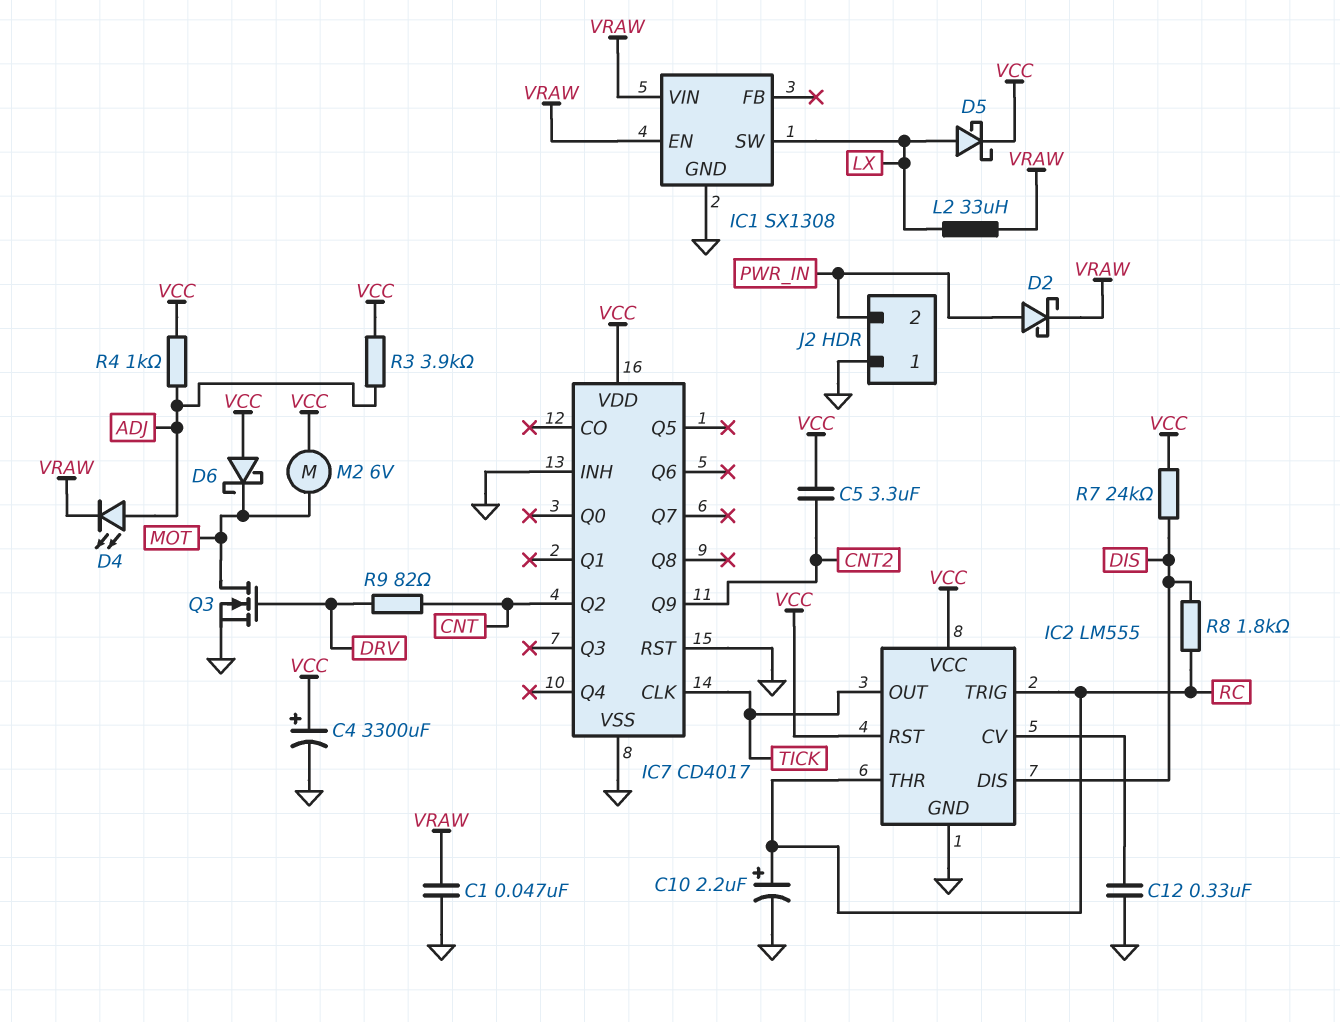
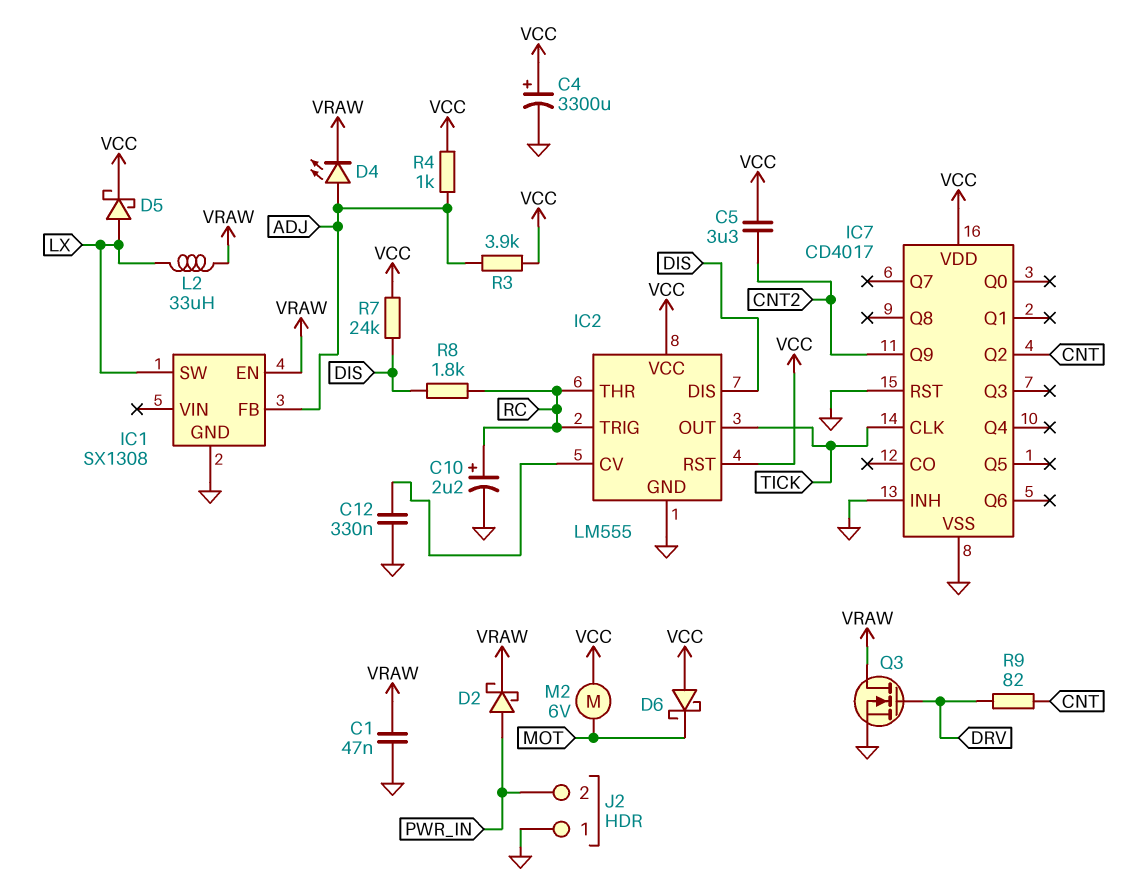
IC1 pin FB: none -> ADJ
IC1 pin VIN: VRAW -> none
Q3: NMOS (G DRV, D MOT, S GND) -> NMOS (G DRV, D VRAW, S GND)

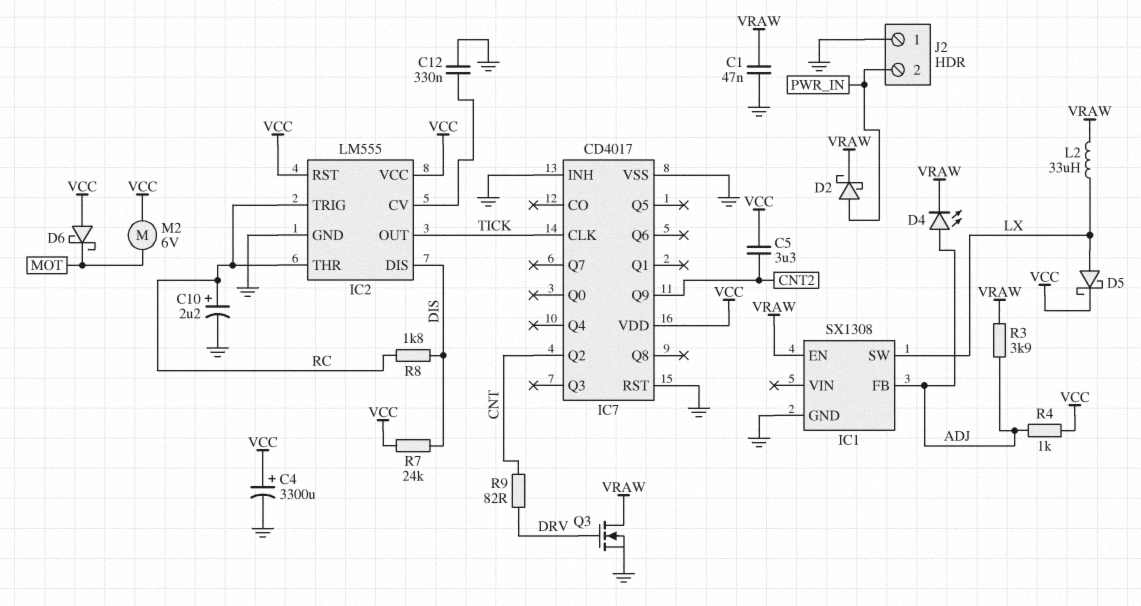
R3: 3.9k (ADJ, VCC) -> 3.9k (ADJ, VRAW)

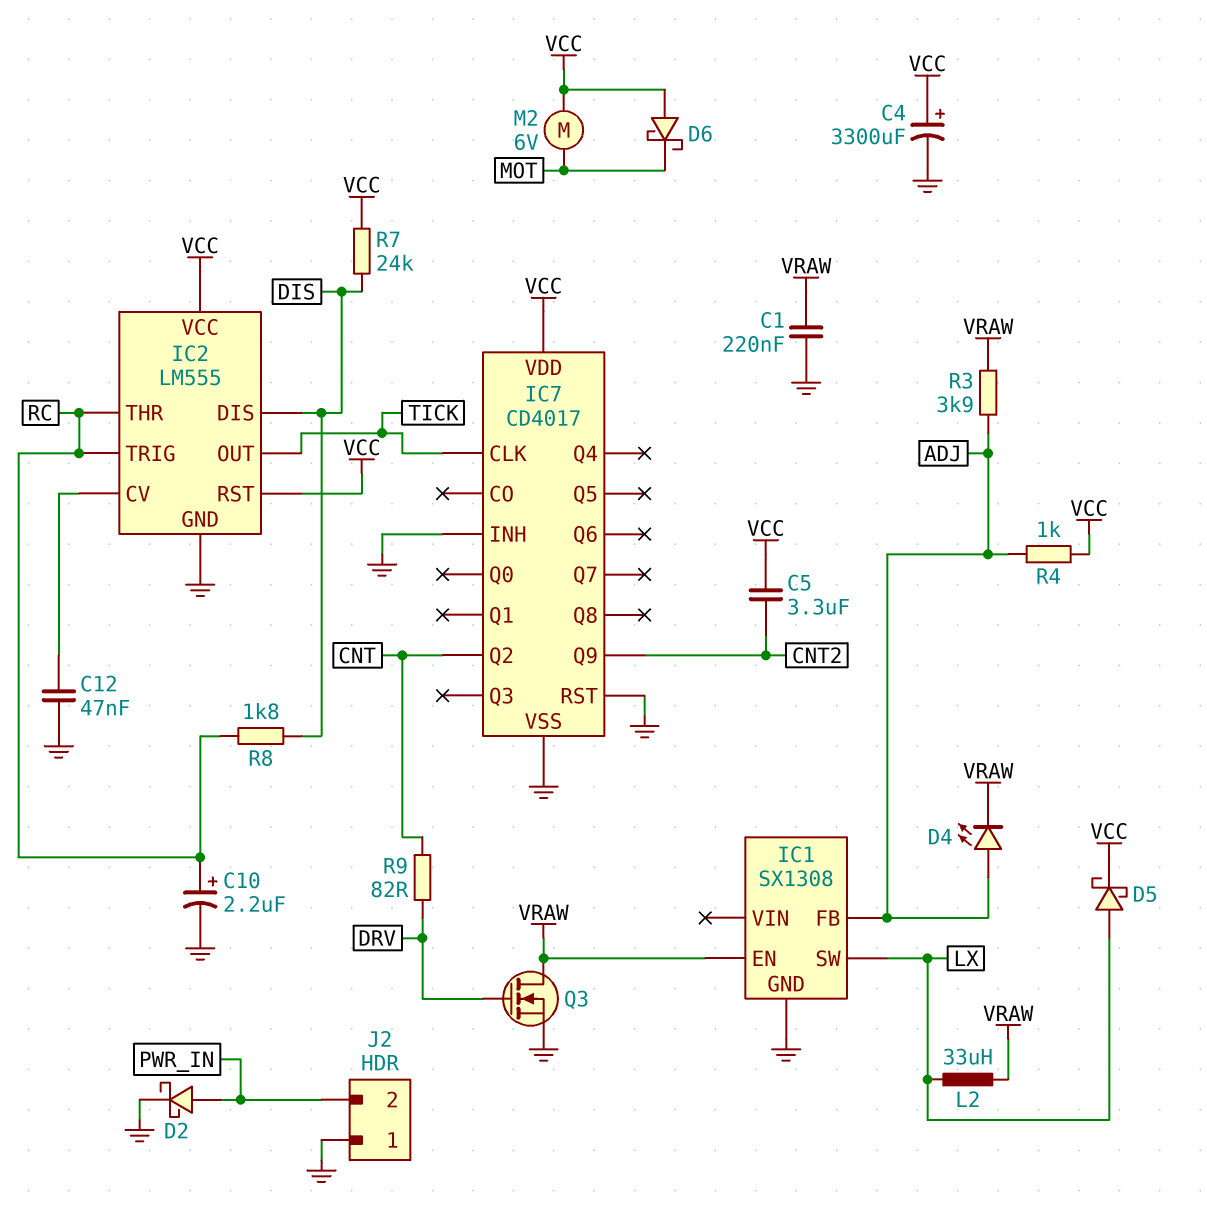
C1: 47nF (GND, VRAW) -> 220nF (GND, VRAW)
C12: 330nF (GND, IC2/CV) -> 47nF (GND, IC2/CV)
D2: schottky (A PWR_IN, K VRAW) -> schottky (A PWR_IN, K GND)

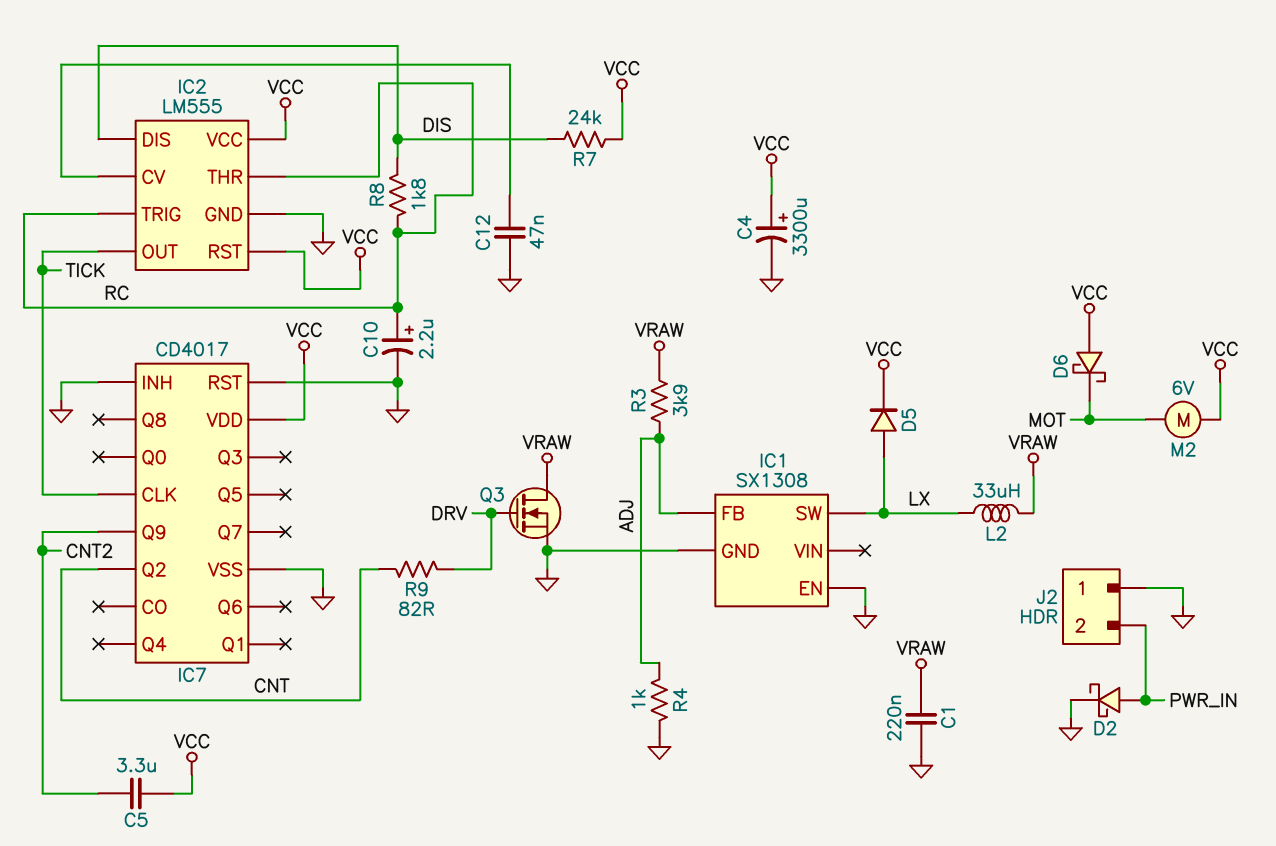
D4: LED (A ADJ, K VRAW) -> none
D5: schottky (A LX, K VCC) -> diode (A LX, K VCC)
IC1 pin EN: VRAW -> GND
R4: 1k (ADJ, VCC) -> 1k (ADJ, GND)

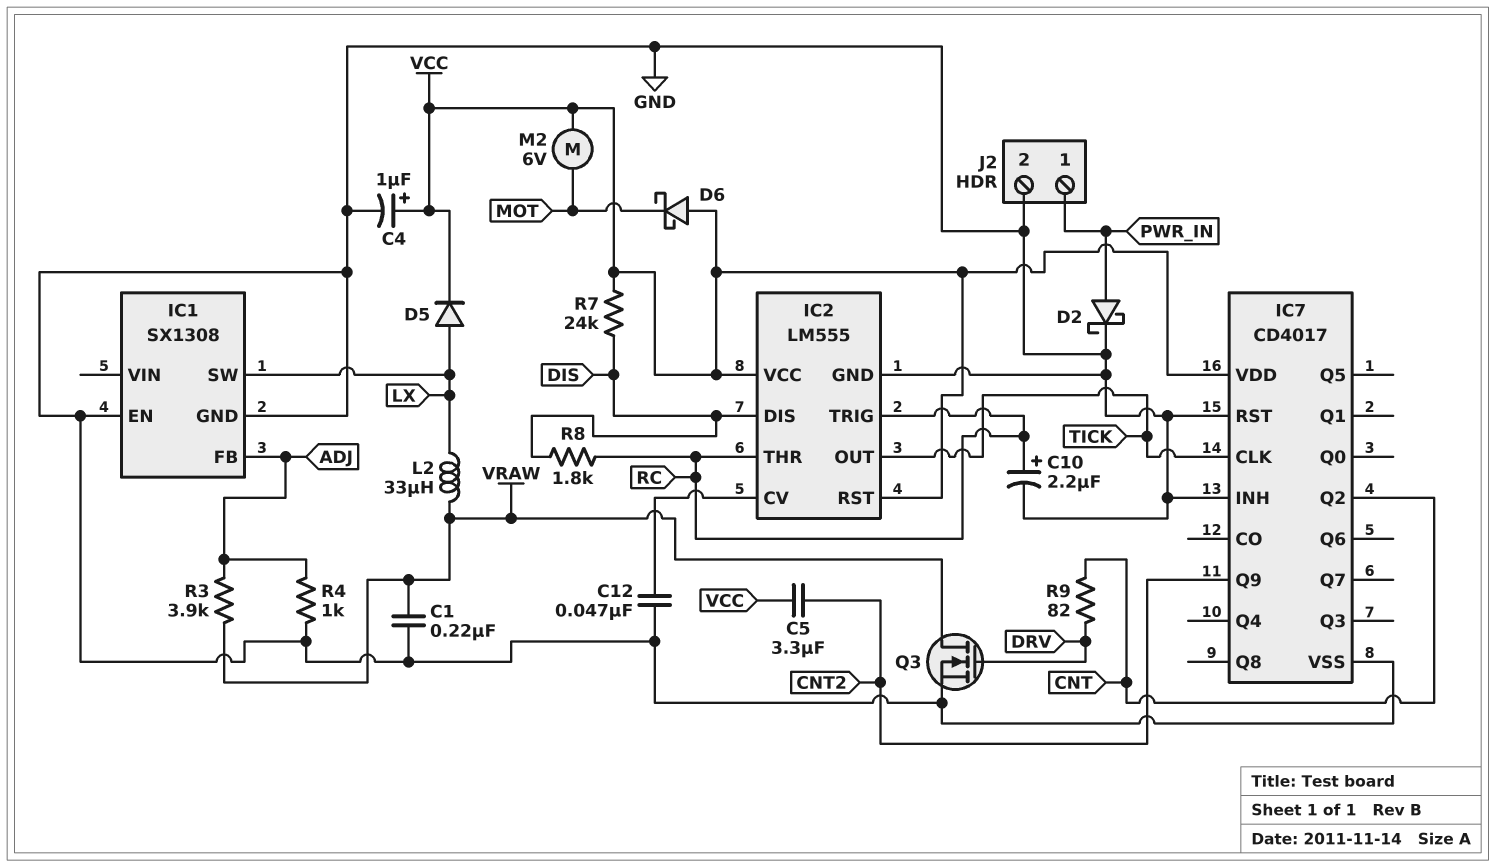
C4: 3300uF (plus VCC, minus GND) -> 1uF (plus VCC, minus GND)
J2 pin 1: GND -> PWR_IN
J2 pin 2: PWR_IN -> GND

